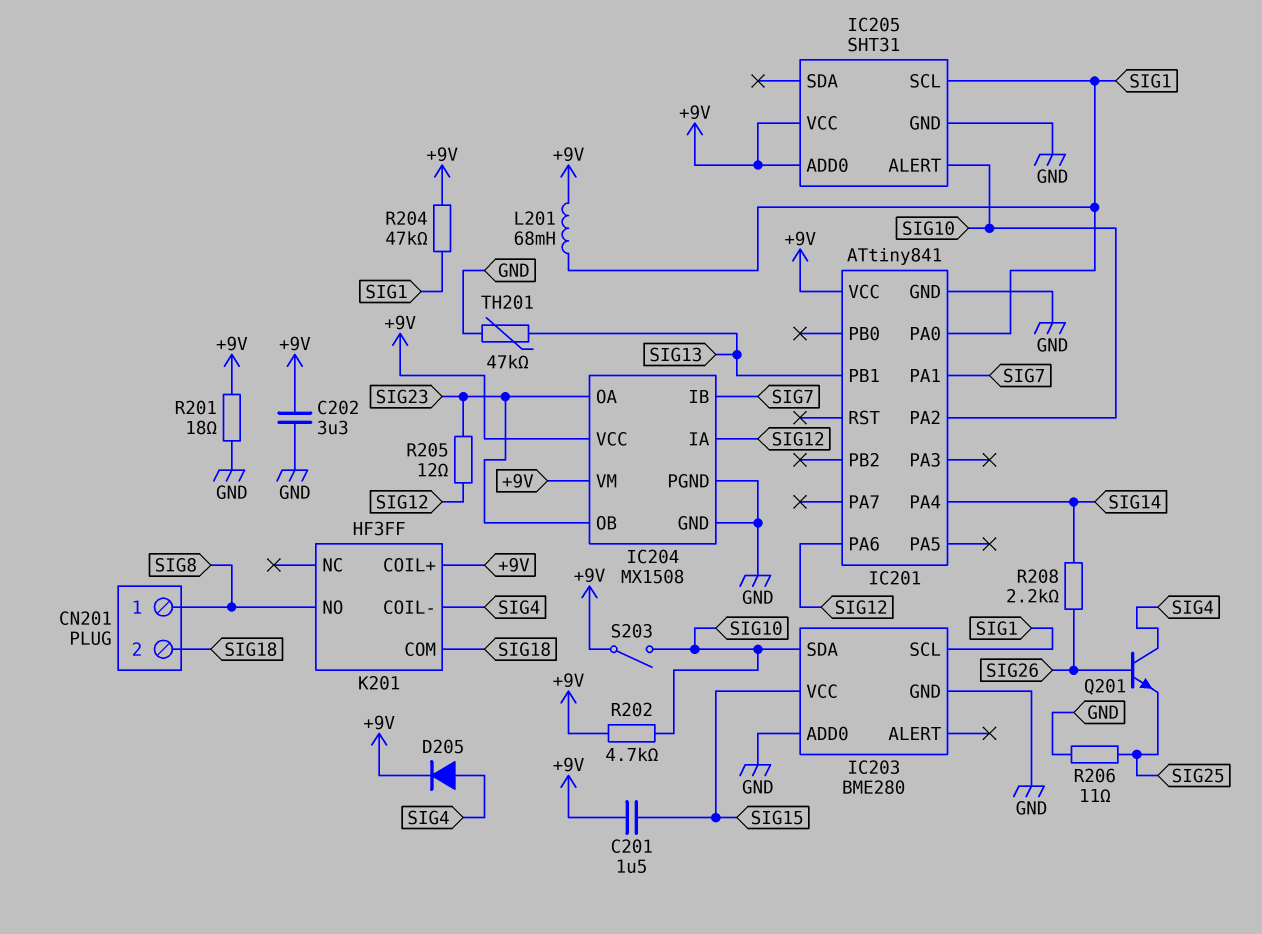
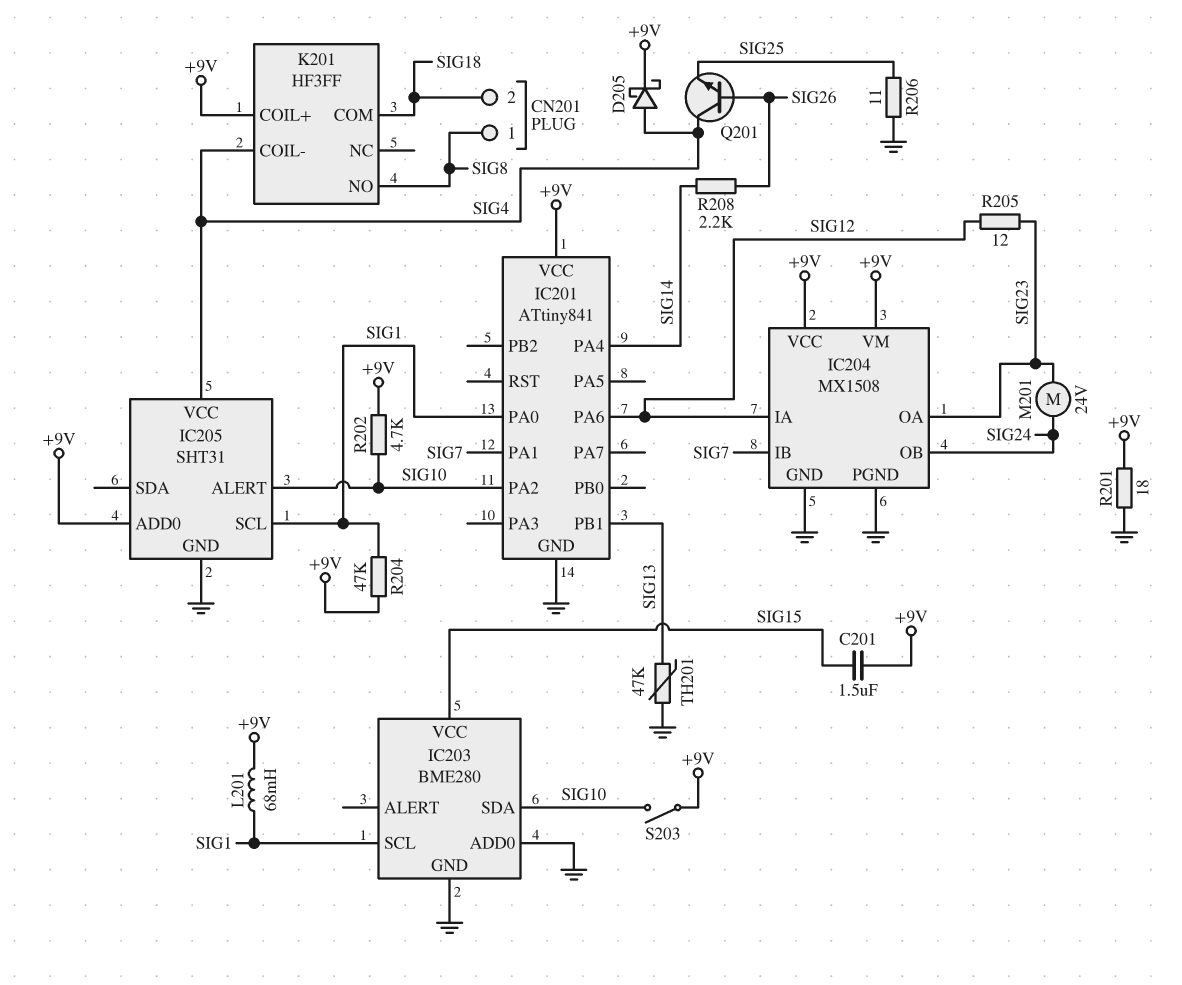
C202: 3.3uF (+9V, GND) -> none
D205: diode (A SIG4, K +9V) -> schottky (A SIG4, K +9V)
IC204 pin OB: SIG23 -> SIG24
IC205 pin VCC: +9V -> SIG4
M201: none -> motor 24V (SIG23, SIG24)

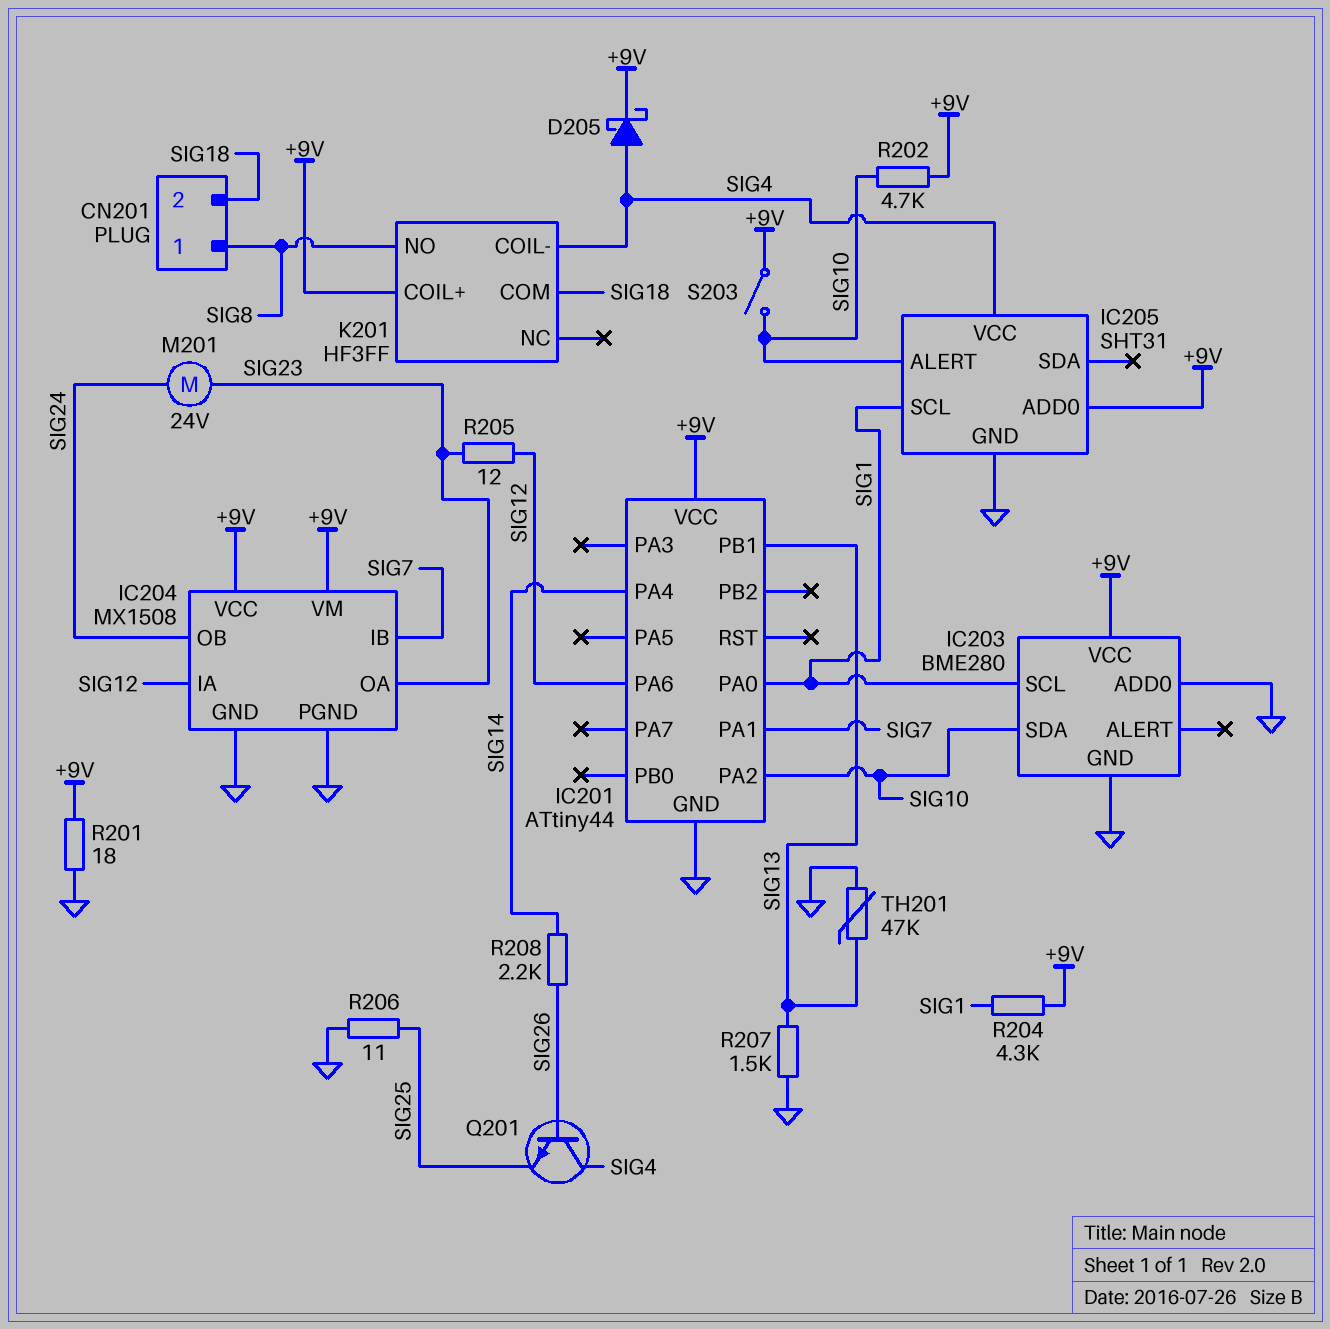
C201: 1.5uF (+9V, SIG15) -> none
IC201: ATtiny841 -> ATtiny44
IC203 pin VCC: SIG15 -> +9V
L201: 68mH (+9V, SIG1) -> none
R204: 47k (+9V, SIG1) -> 4.3k (+9V, SIG1)
R207: none -> 1.5k (GND, SIG13)

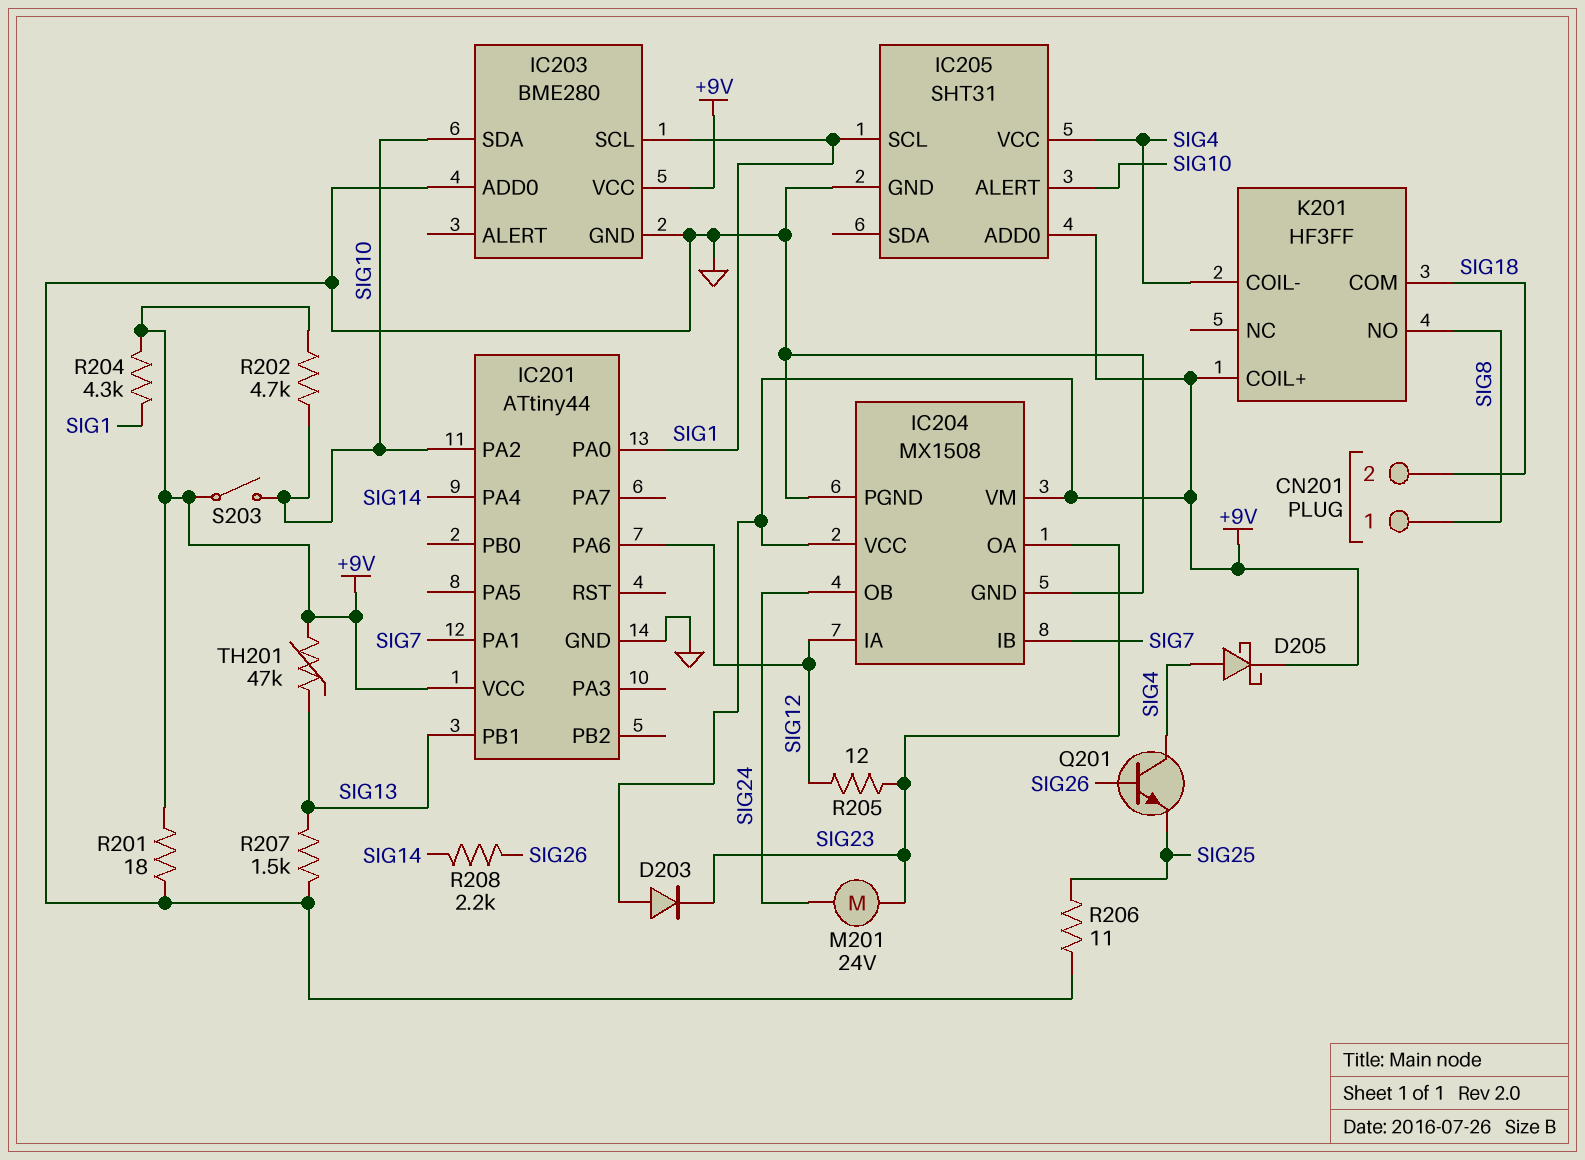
D203: none -> diode (A +9V, K SIG23)
TH201: 47k (GND, SIG13) -> 47k (+9V, SIG13)

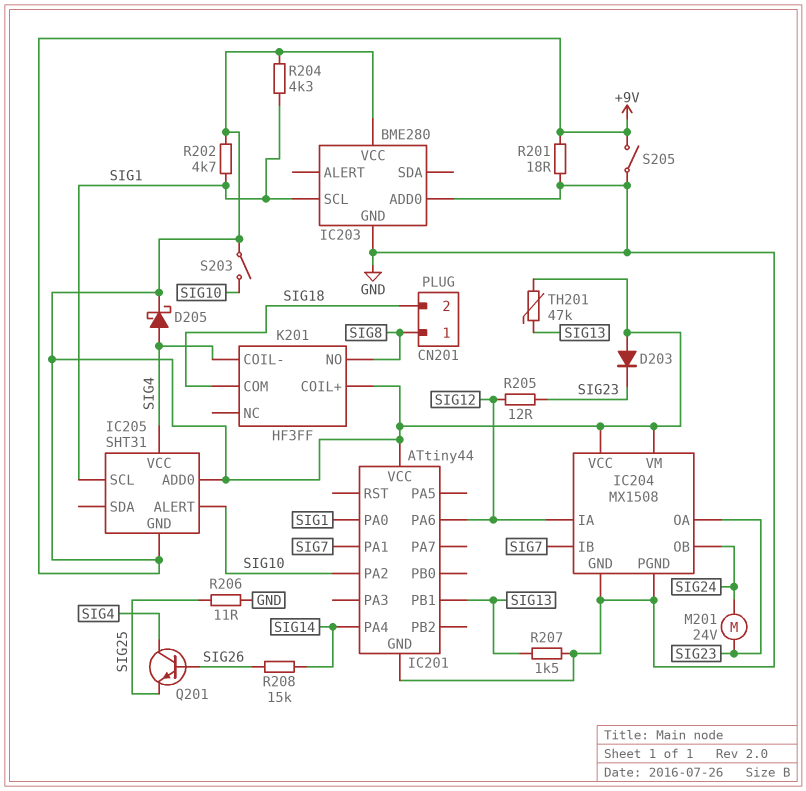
IC203 pin SDA: SIG10 -> none
IC205 pin GND: GND -> +9V
R202: 4.7k (+9V, SIG10) -> 4.7k (+9V, SIG1)
R208: 2.2k (SIG14, SIG26) -> 15k (SIG14, SIG26)
S205: none -> switch (+9V, GND)

